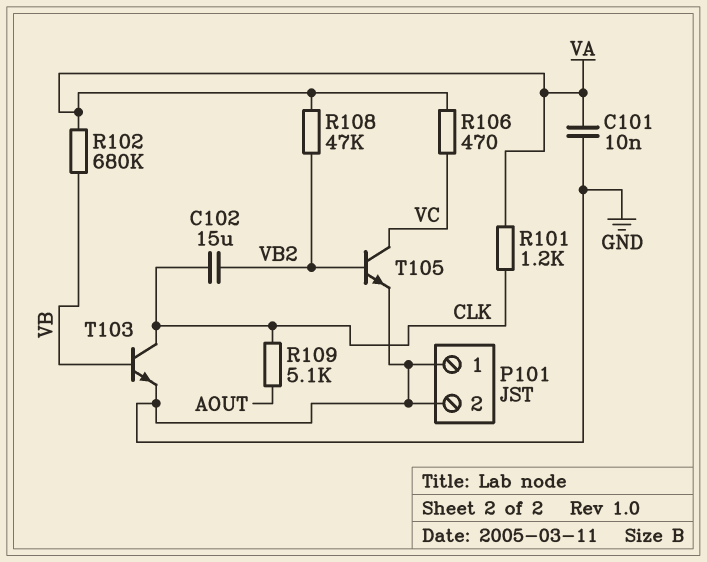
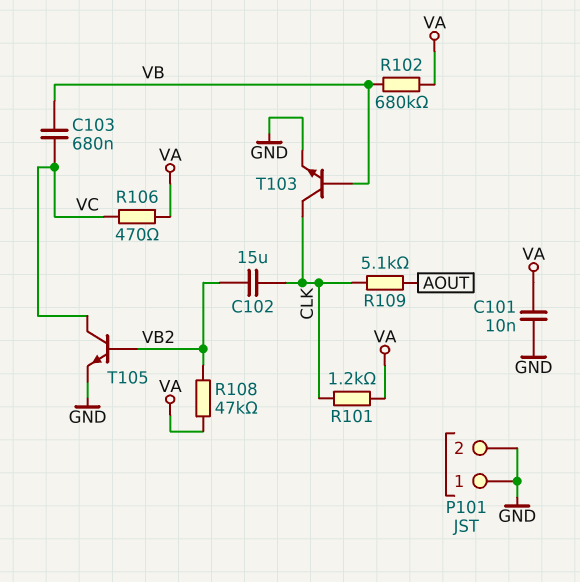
C103: none -> 680nF (VB, VC)

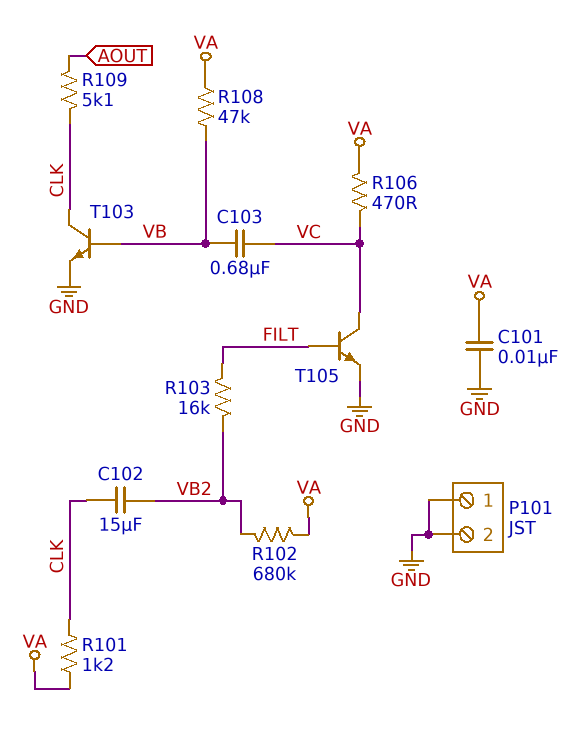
R102: 680k (VA, VB) -> 680k (VA, VB2)
R103: none -> 16k (FILT, VB2)
R108: 47k (VA, VB2) -> 47k (VA, VB)
T105: NPN (B VB2, C VC, E GND) -> NPN (B FILT, C VC, E GND)

